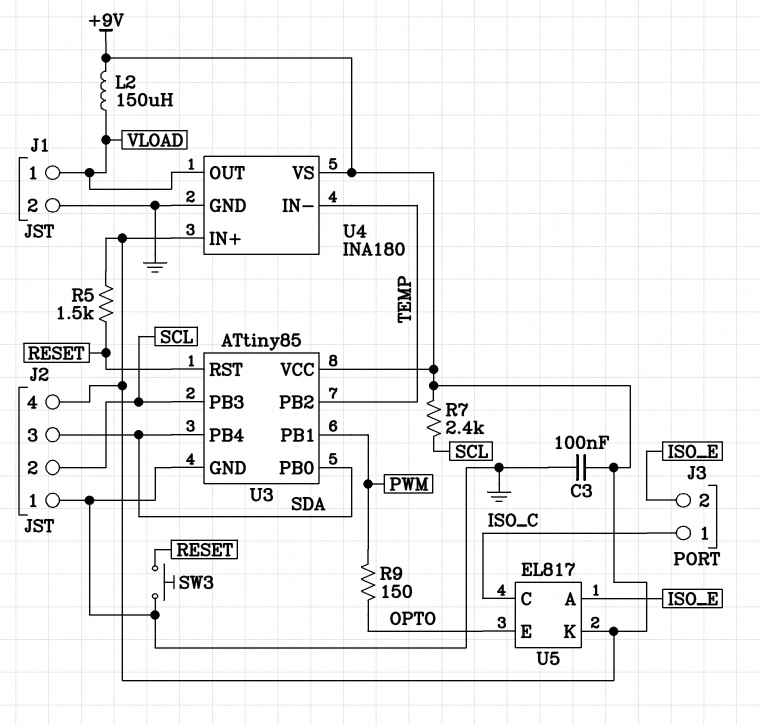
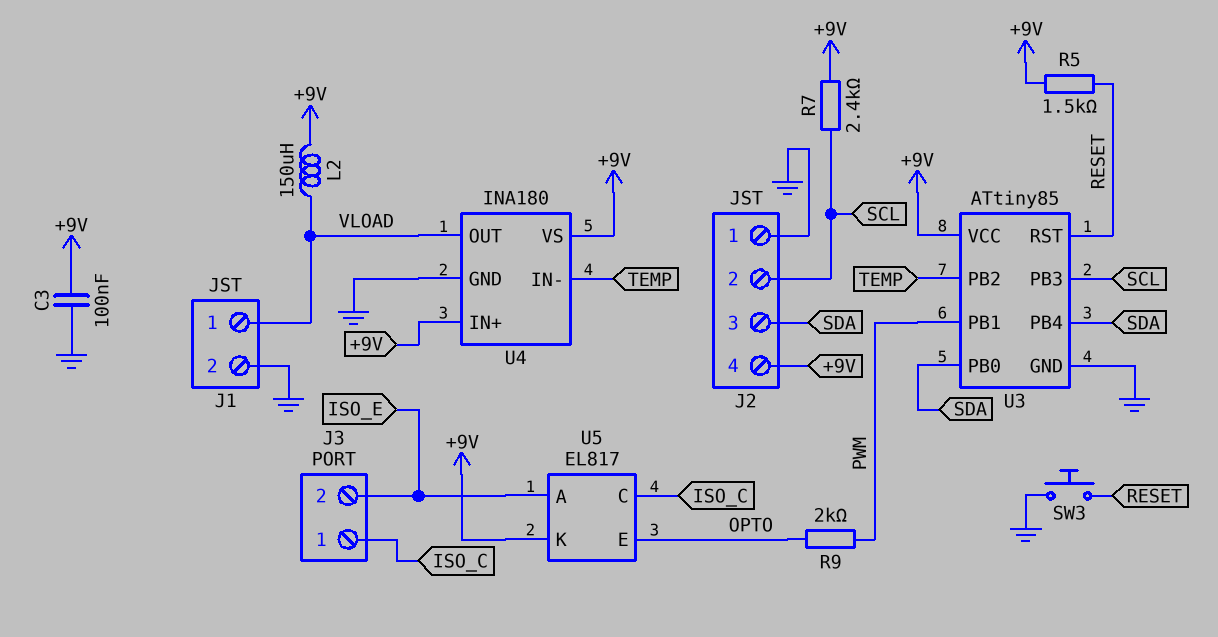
R9: 150 (OPTO, PWM) -> 2k (OPTO, PWM)

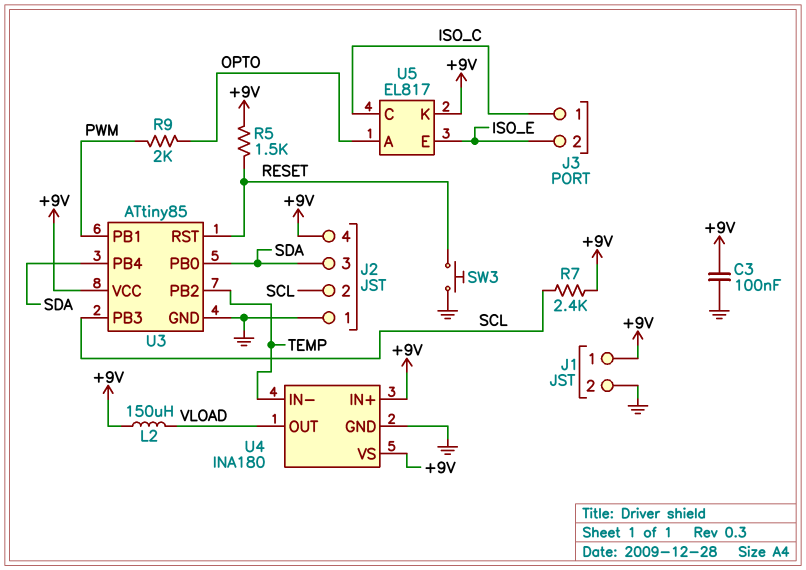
J1 pin 1: VLOAD -> +9V
U5 pin A: ISO_E -> OPTO
U5 pin E: OPTO -> ISO_E

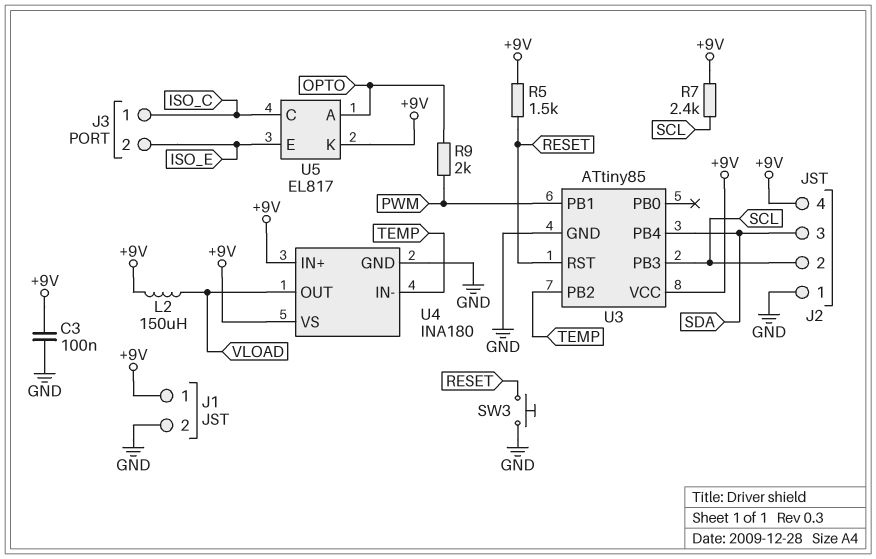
U3 pin PB0: SDA -> none

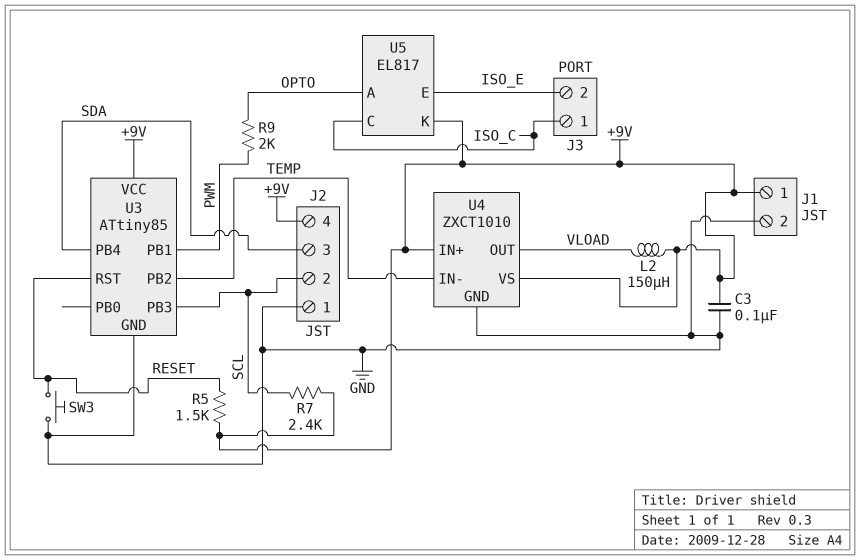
U4: INA180 -> ZXCT1010

